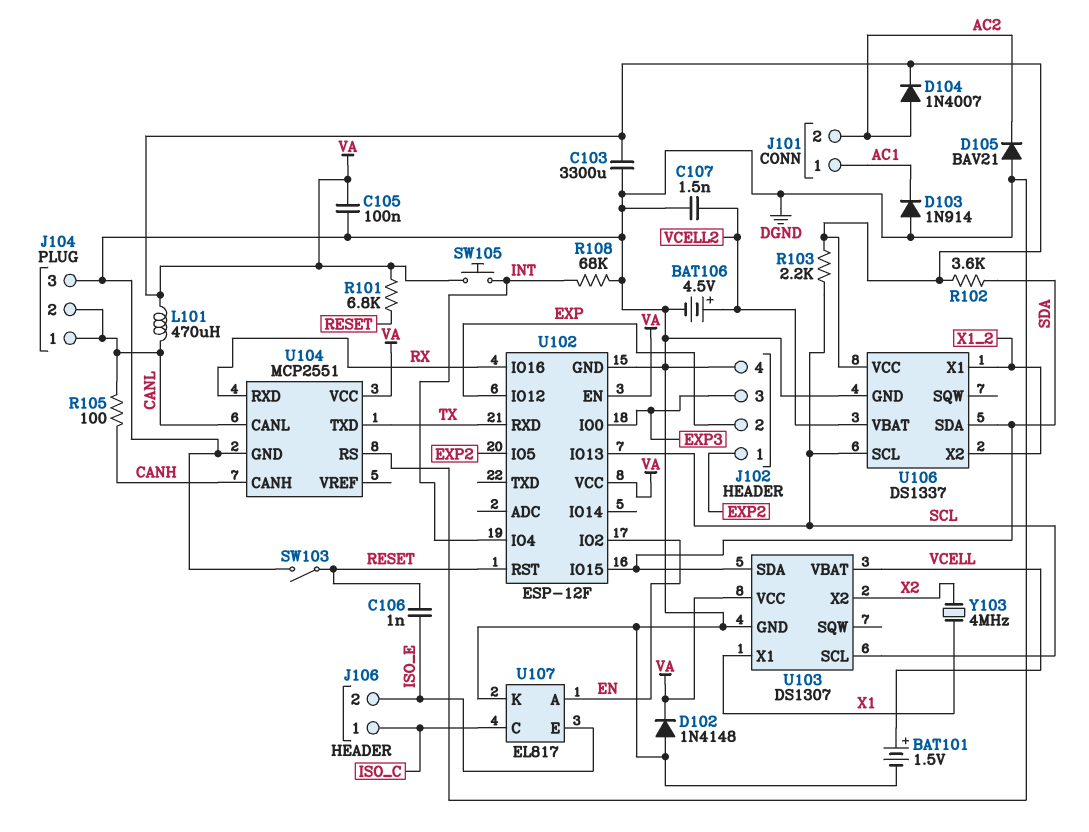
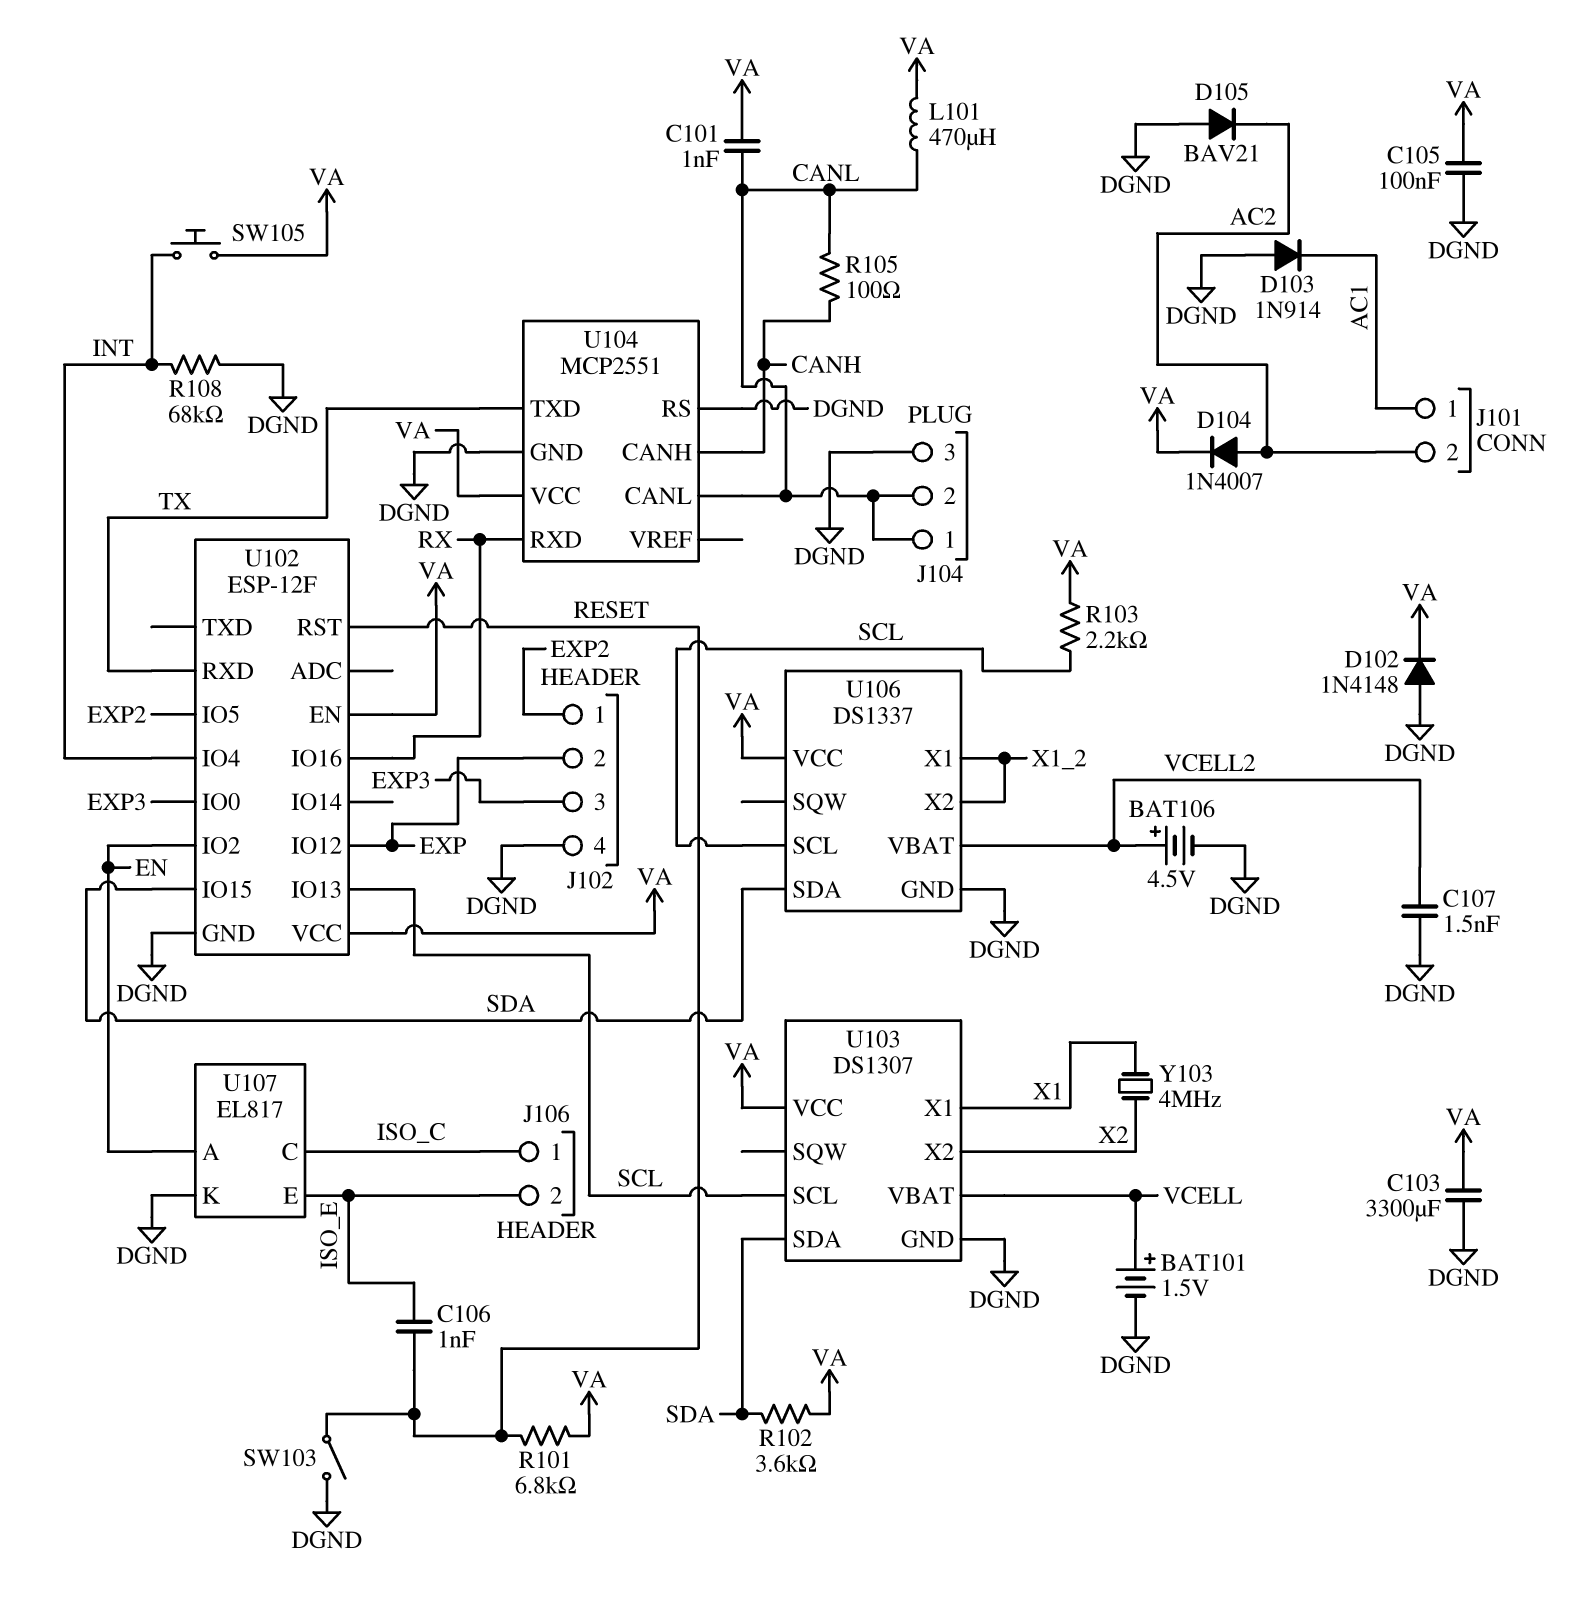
C101: none -> 1nF (CANL, VA)

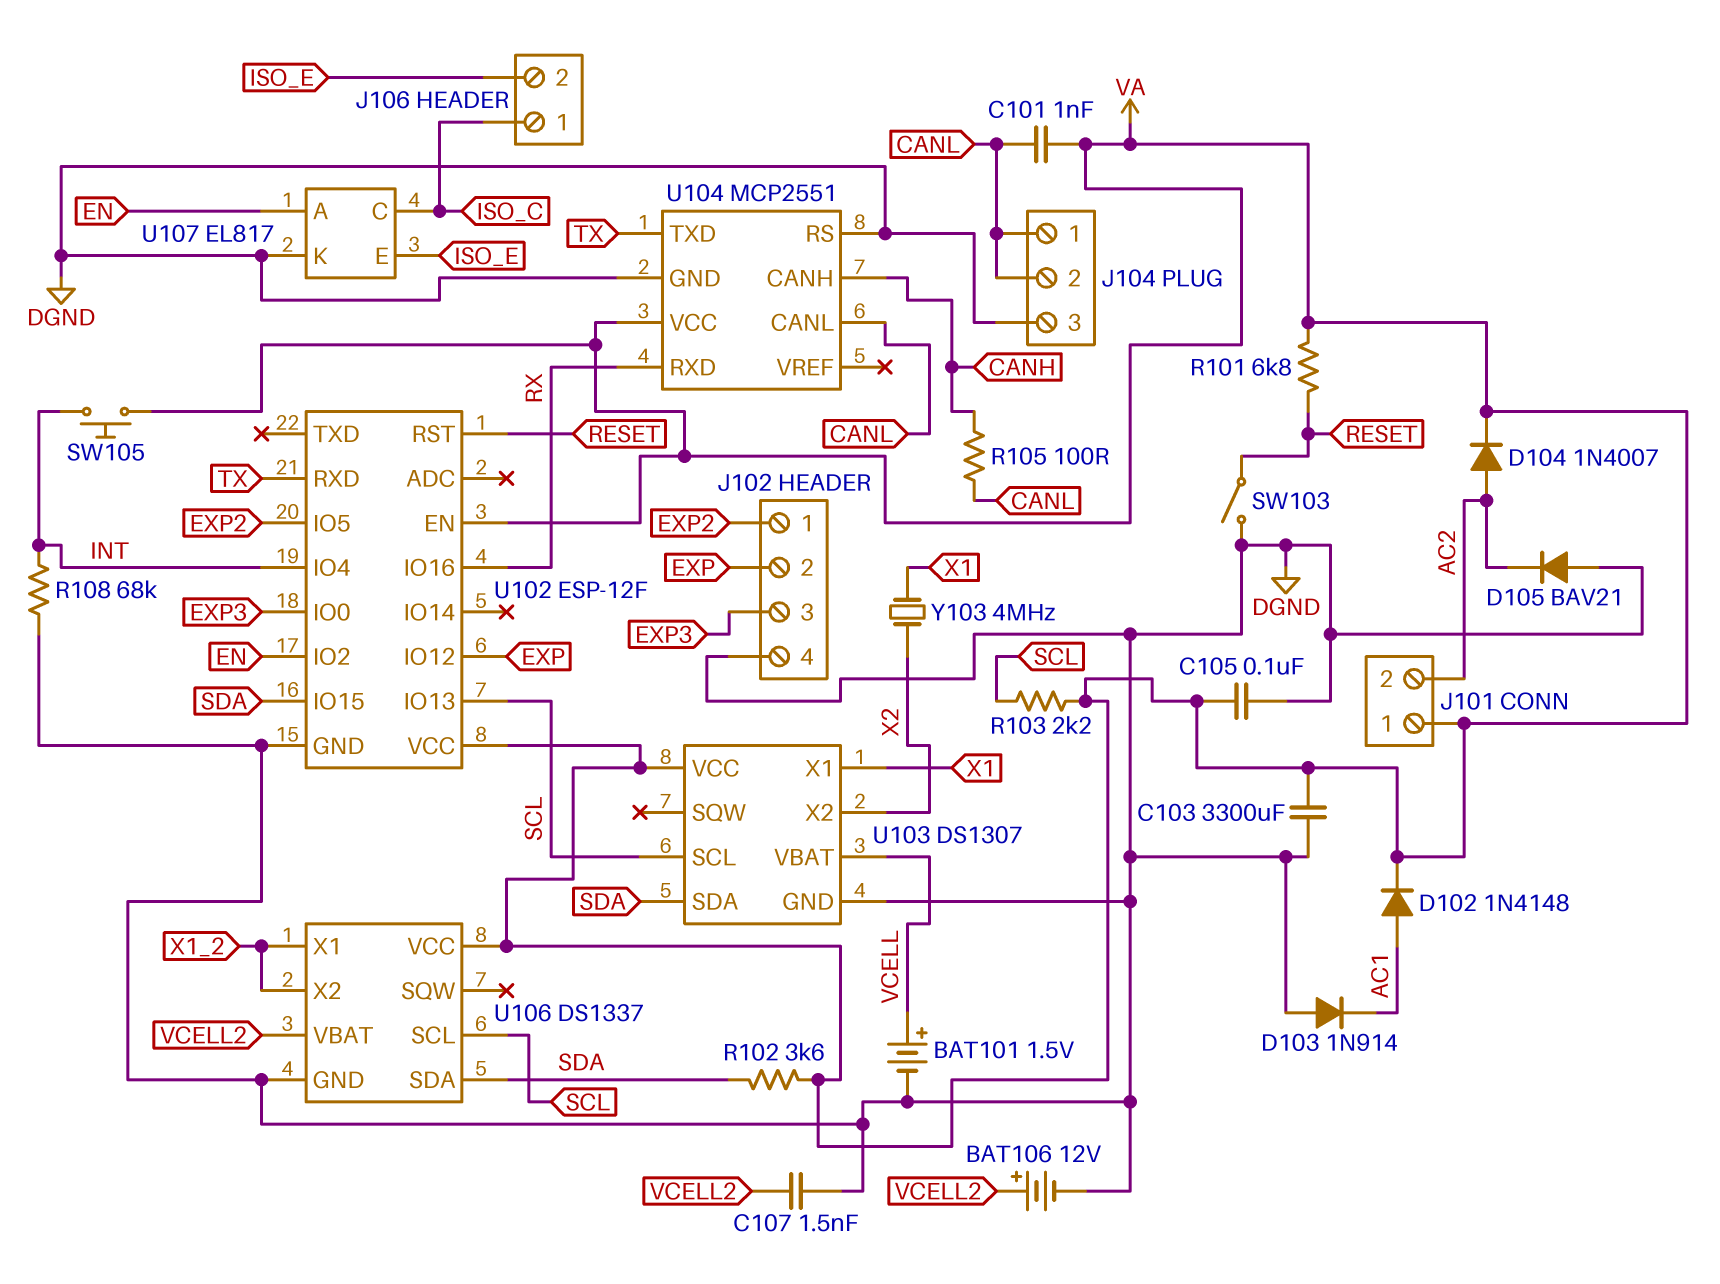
BAT106: 4.5V (plus VCELL2, minus DGND) -> 12V (plus VCELL2, minus DGND)
C106: 1nF (ISO_E, RESET) -> none
D102: diode 1N4148 (A DGND, K VA) -> diode 1N4148 (A AC1, K VA)
J101 pin 1: AC1 -> VA
L101: 470uH (CANL, VA) -> none

